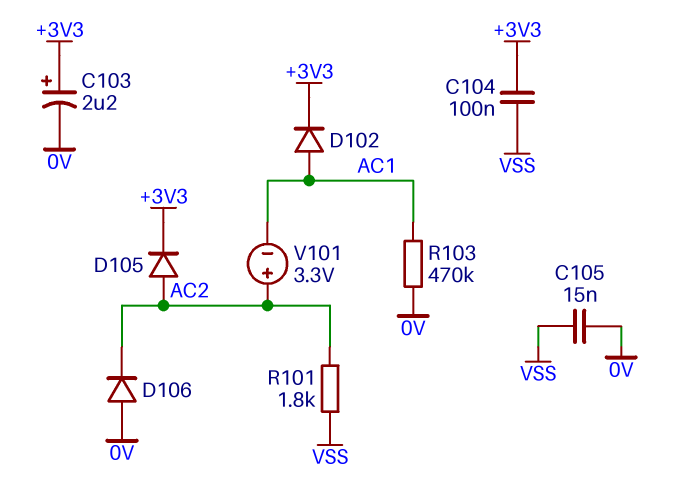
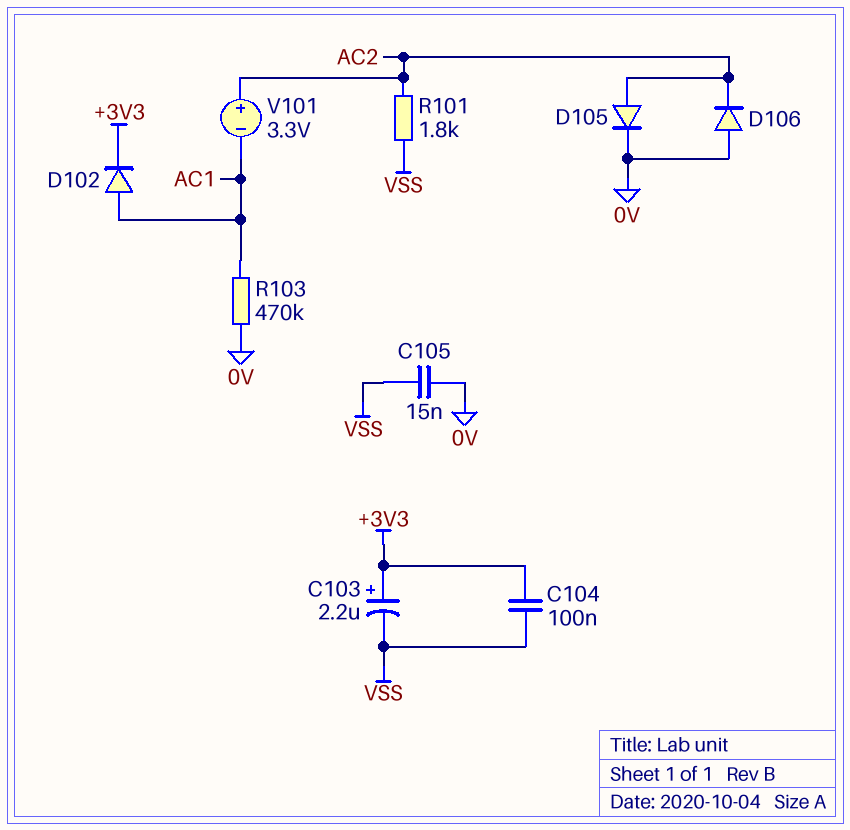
C103: 2.2uF (plus +3V3, minus 0V) -> 2.2uF (plus +3V3, minus VSS)
D105: diode (A AC2, K +3V3) -> diode (A AC2, K 0V)

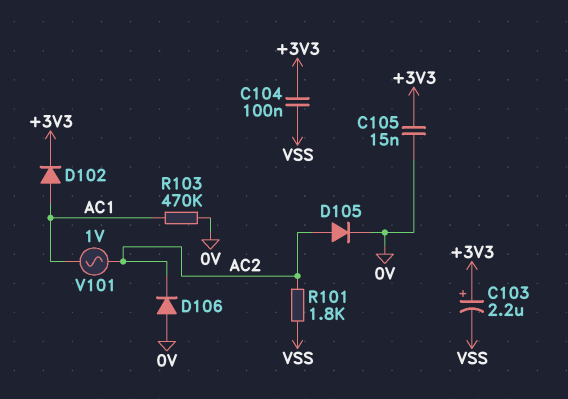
C105: 15nF (0V, VSS) -> 15nF (+3V3, 0V)
V101: 3.3V (plus AC2, minus AC1) -> AC 1V (AC1, AC2)

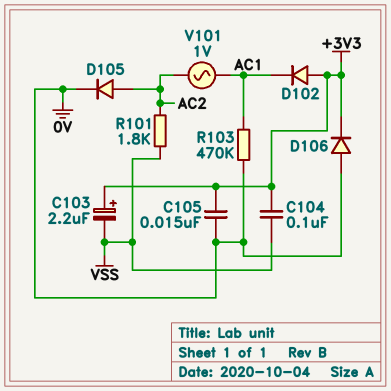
D102: diode (A AC1, K +3V3) -> diode (A +3V3, K AC1)
D106: diode (A 0V, K AC2) -> diode (A 0V, K +3V3)

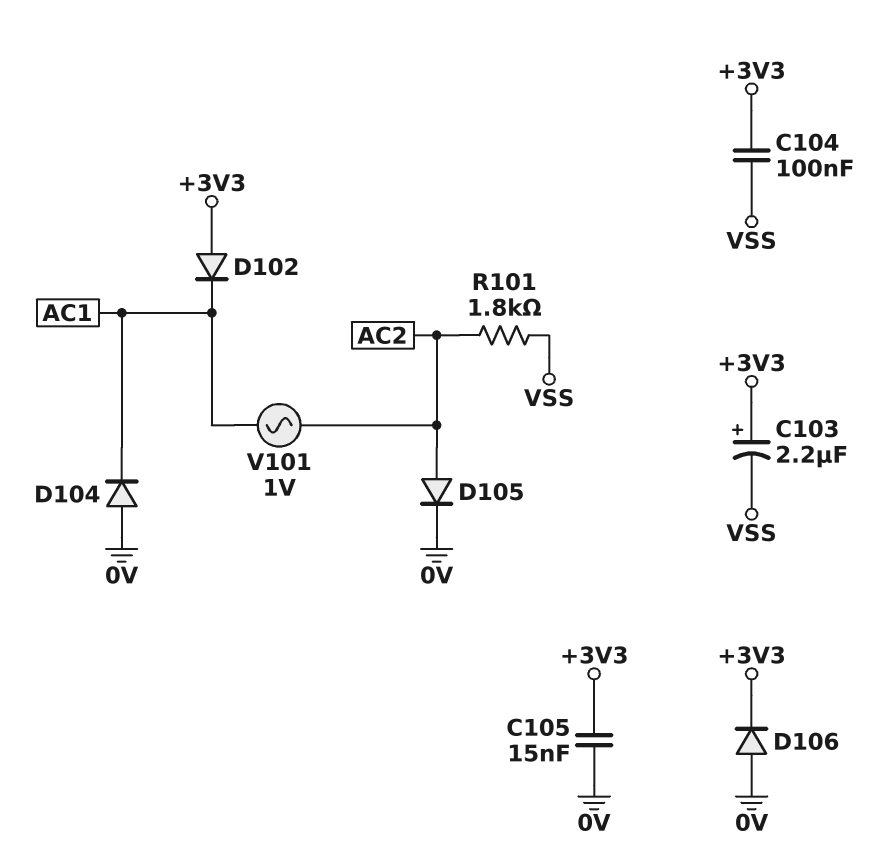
D104: none -> diode (A 0V, K AC1)
R103: 470k (0V, AC1) -> none

